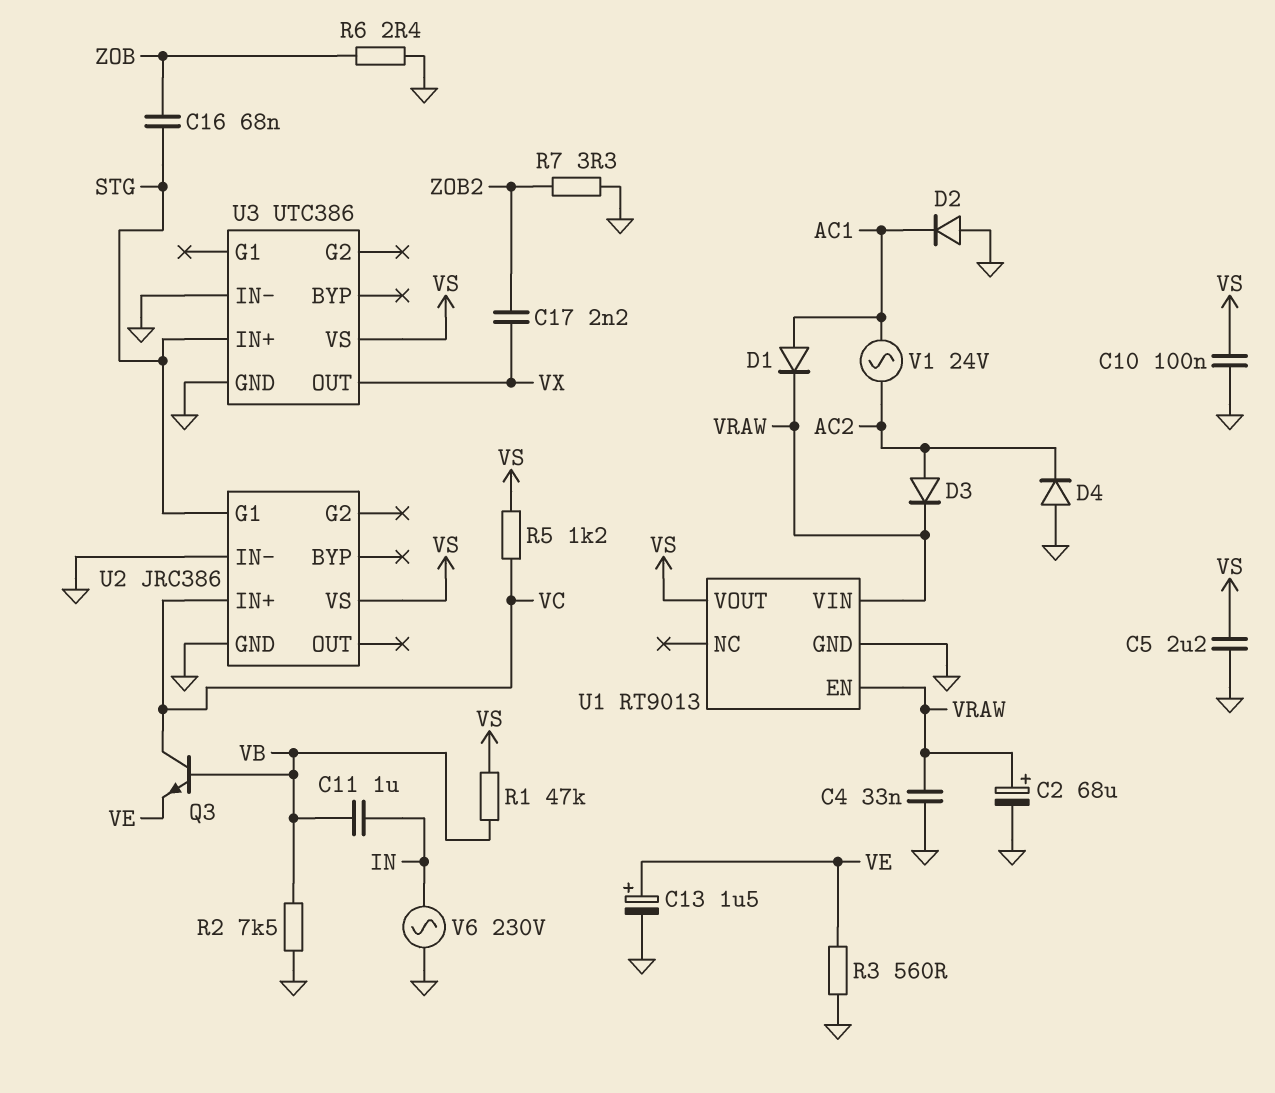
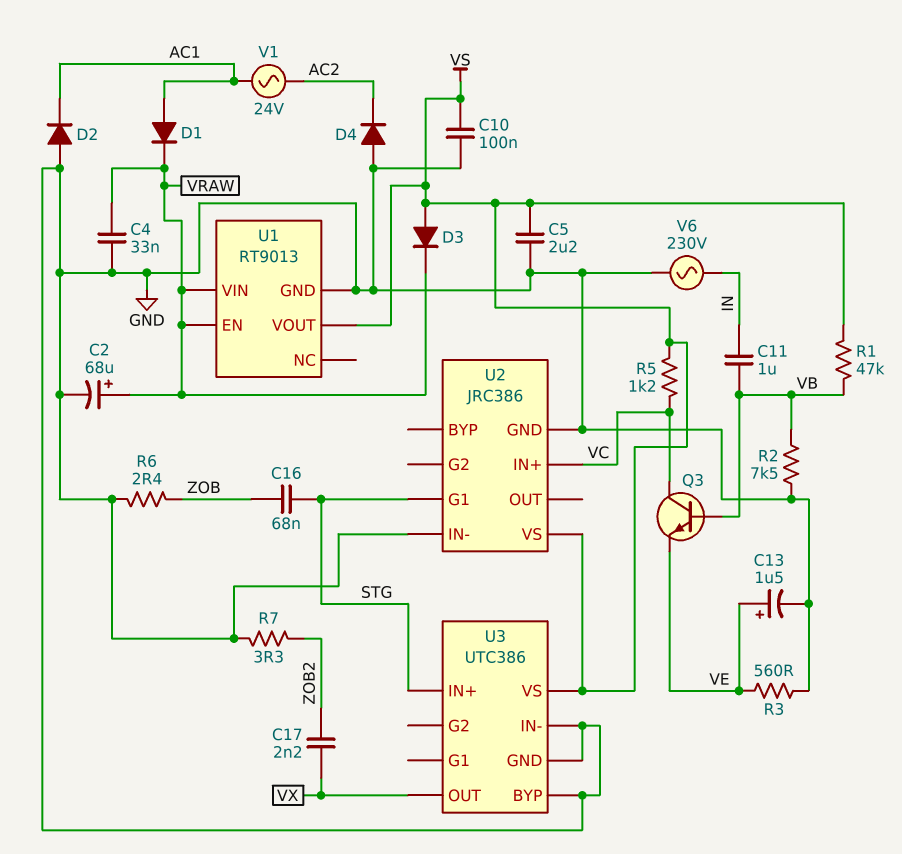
D3: diode (A AC2, K VRAW) -> diode (A VS, K VRAW)
U3 pin BYP: none -> GND

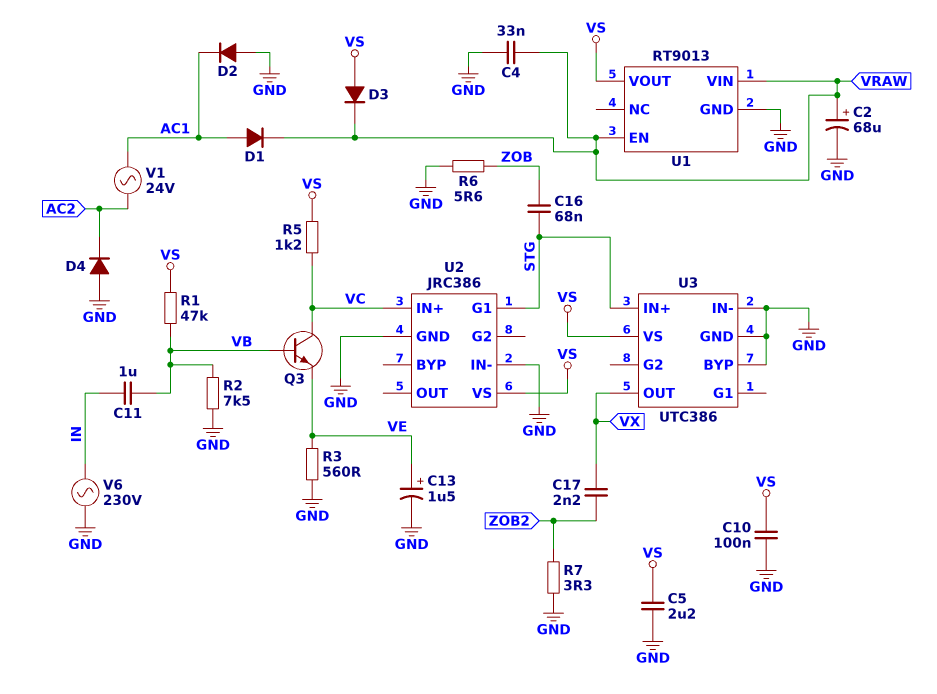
R6: 2.4 (GND, ZOB) -> 5.6 (GND, ZOB)

